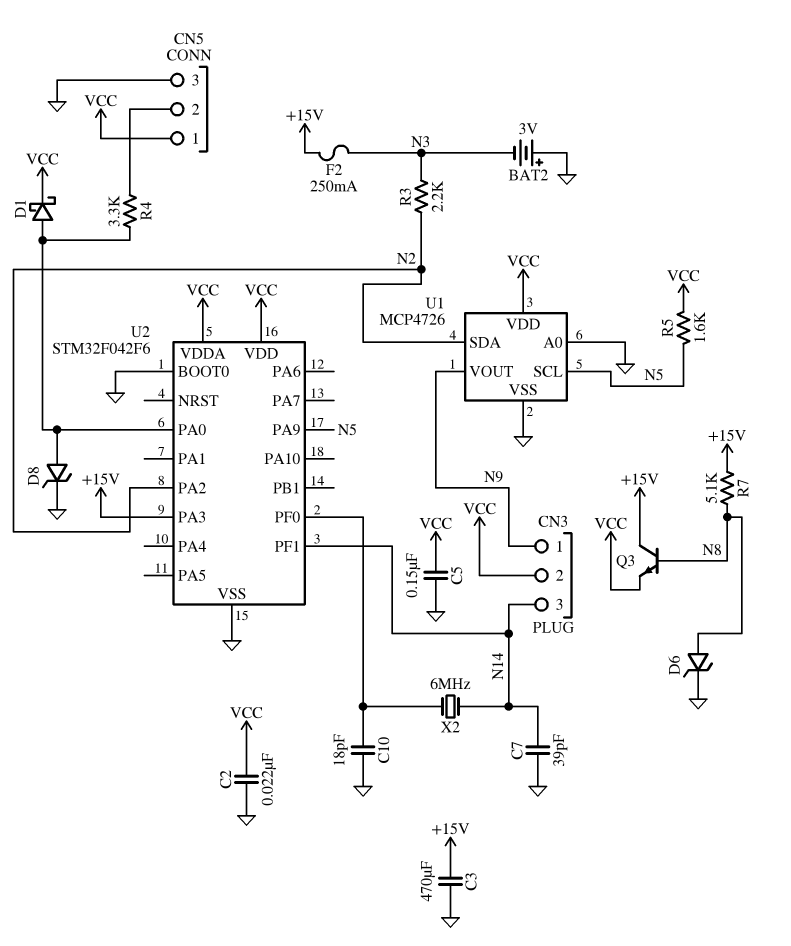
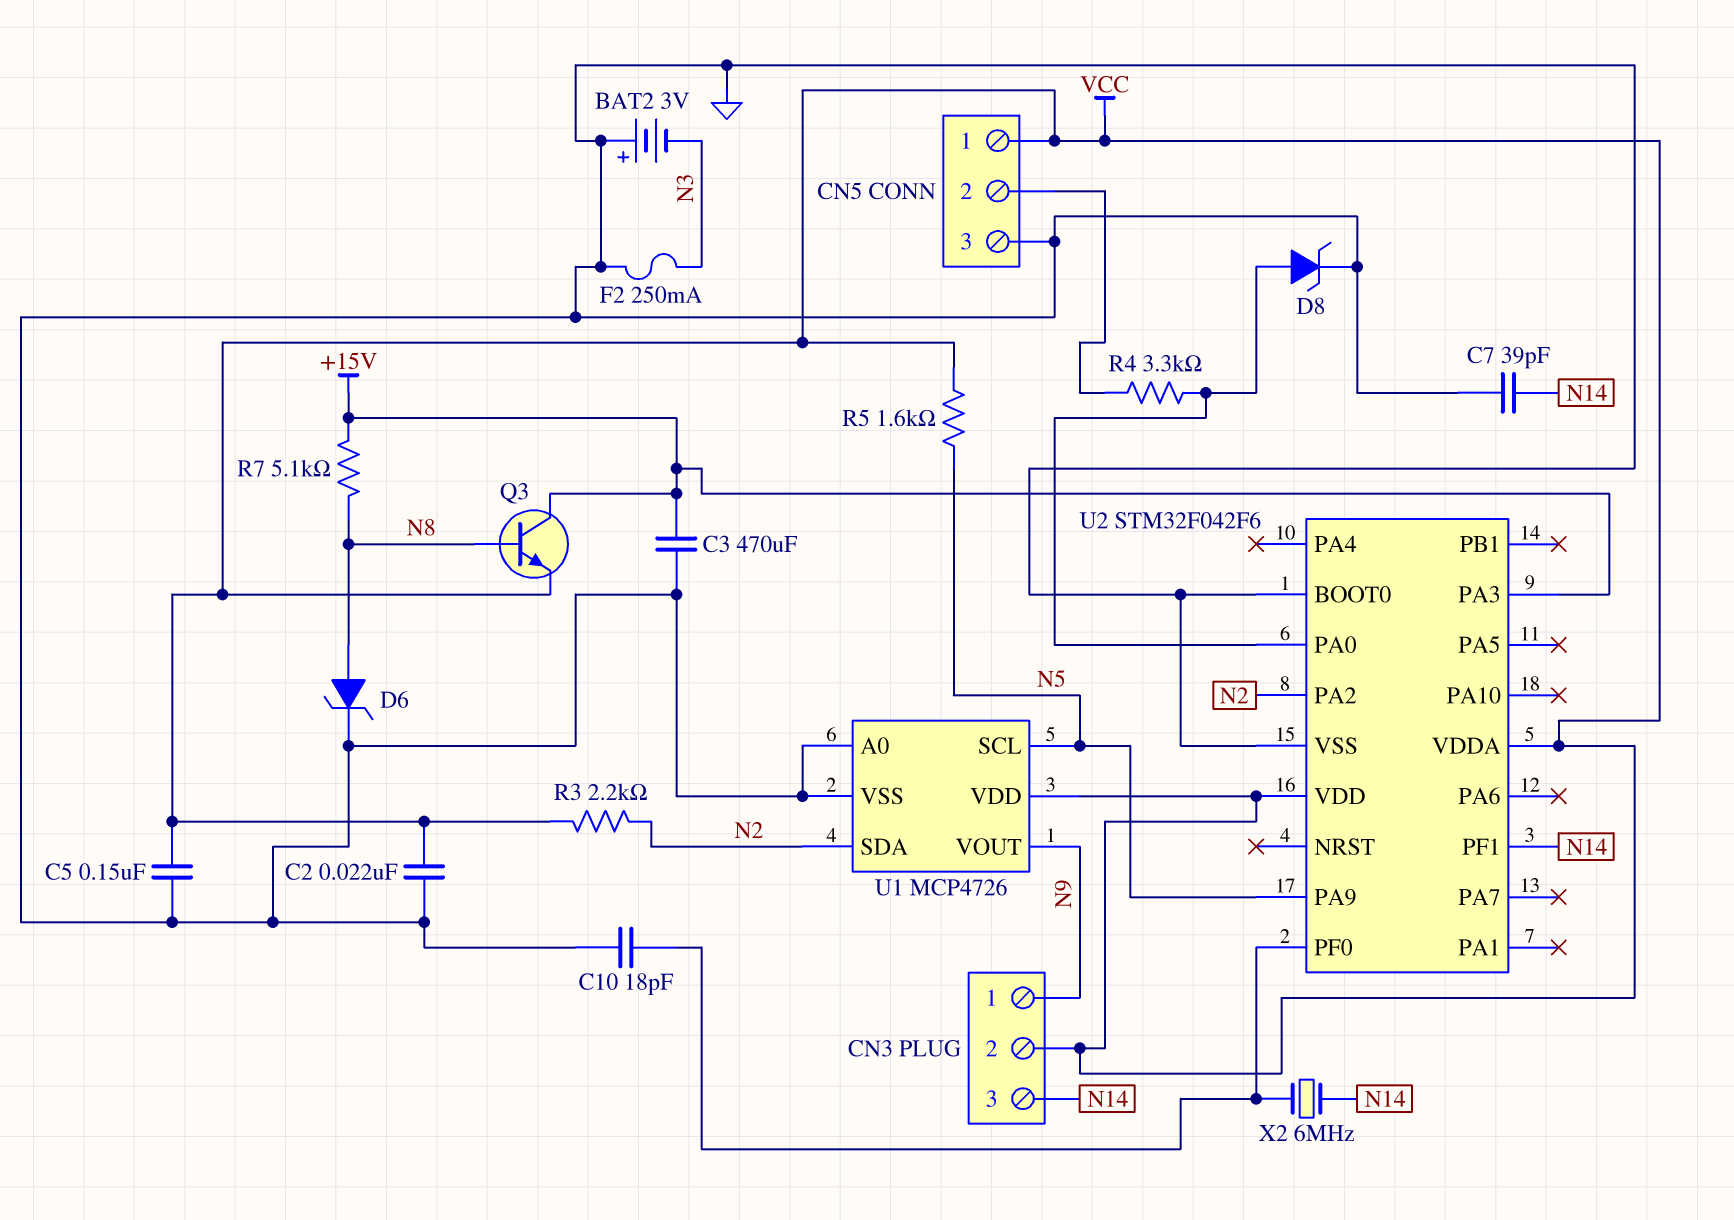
D1: schottky (A U2/PA0, K VCC) -> none
F2: 250mA (+15V, N3) -> 250mA (GND, N3)
R3: 2.2k (N2, N3) -> 2.2k (N2, VCC)

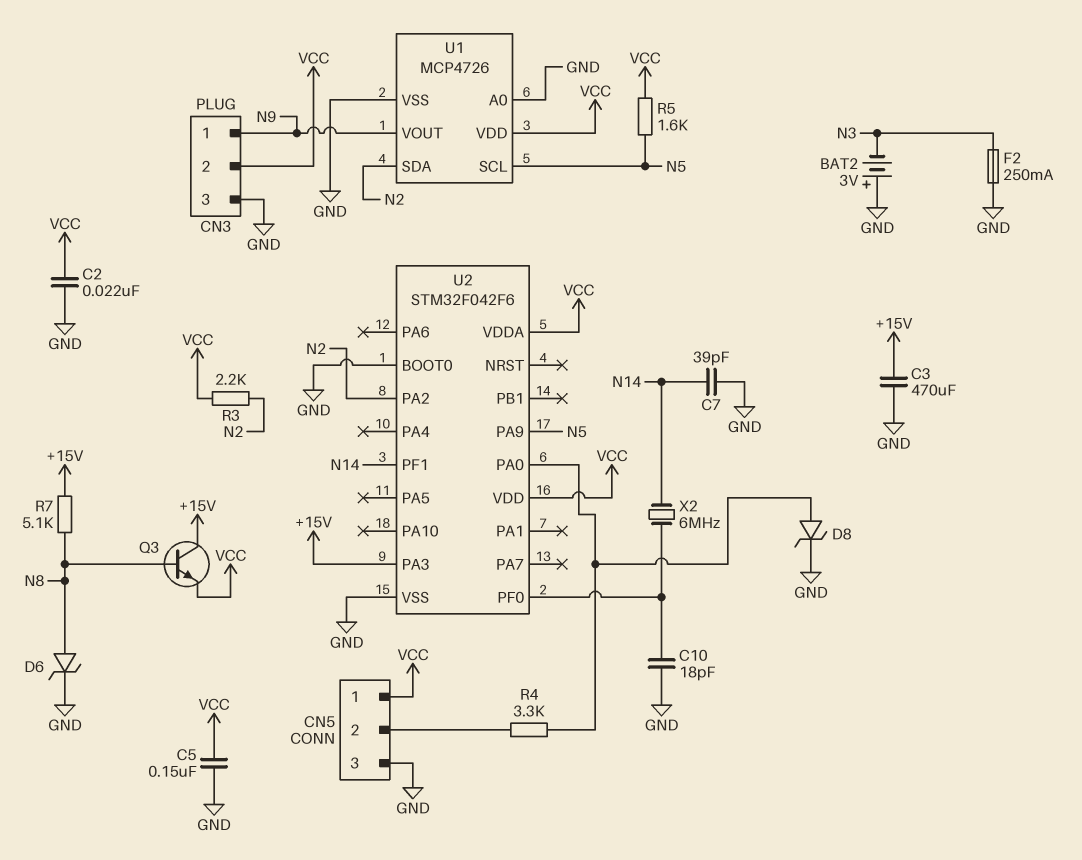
CN3 pin 3: N14 -> GND

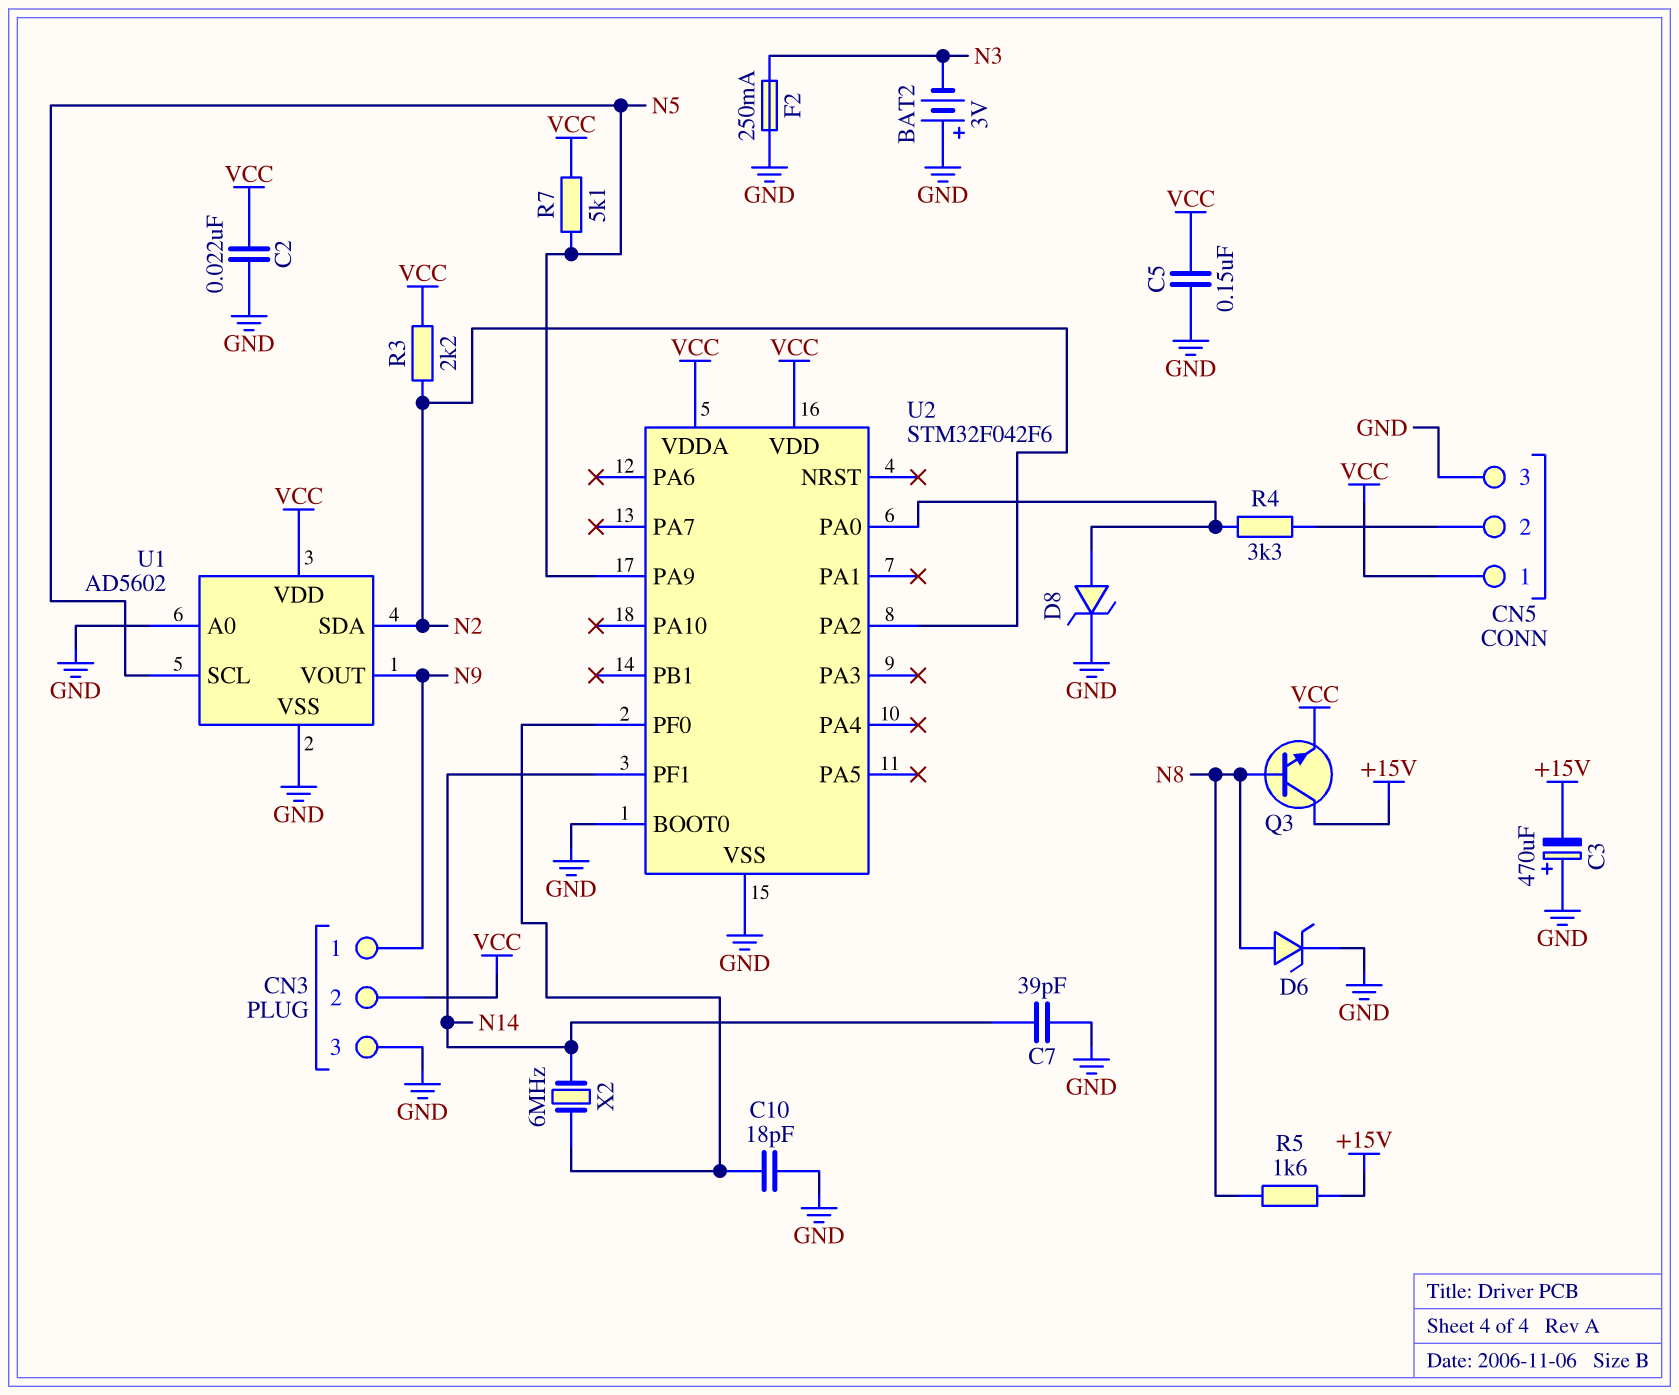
C3: 470uF (+15V, GND) -> 470uF (plus GND, minus +15V)
R5: 1.6k (N5, VCC) -> 1.6k (+15V, N8)
R7: 5.1k (+15V, N8) -> 5.1k (N5, VCC)
U1: MCP4726 -> AD5602
U2 pin PA3: +15V -> none

